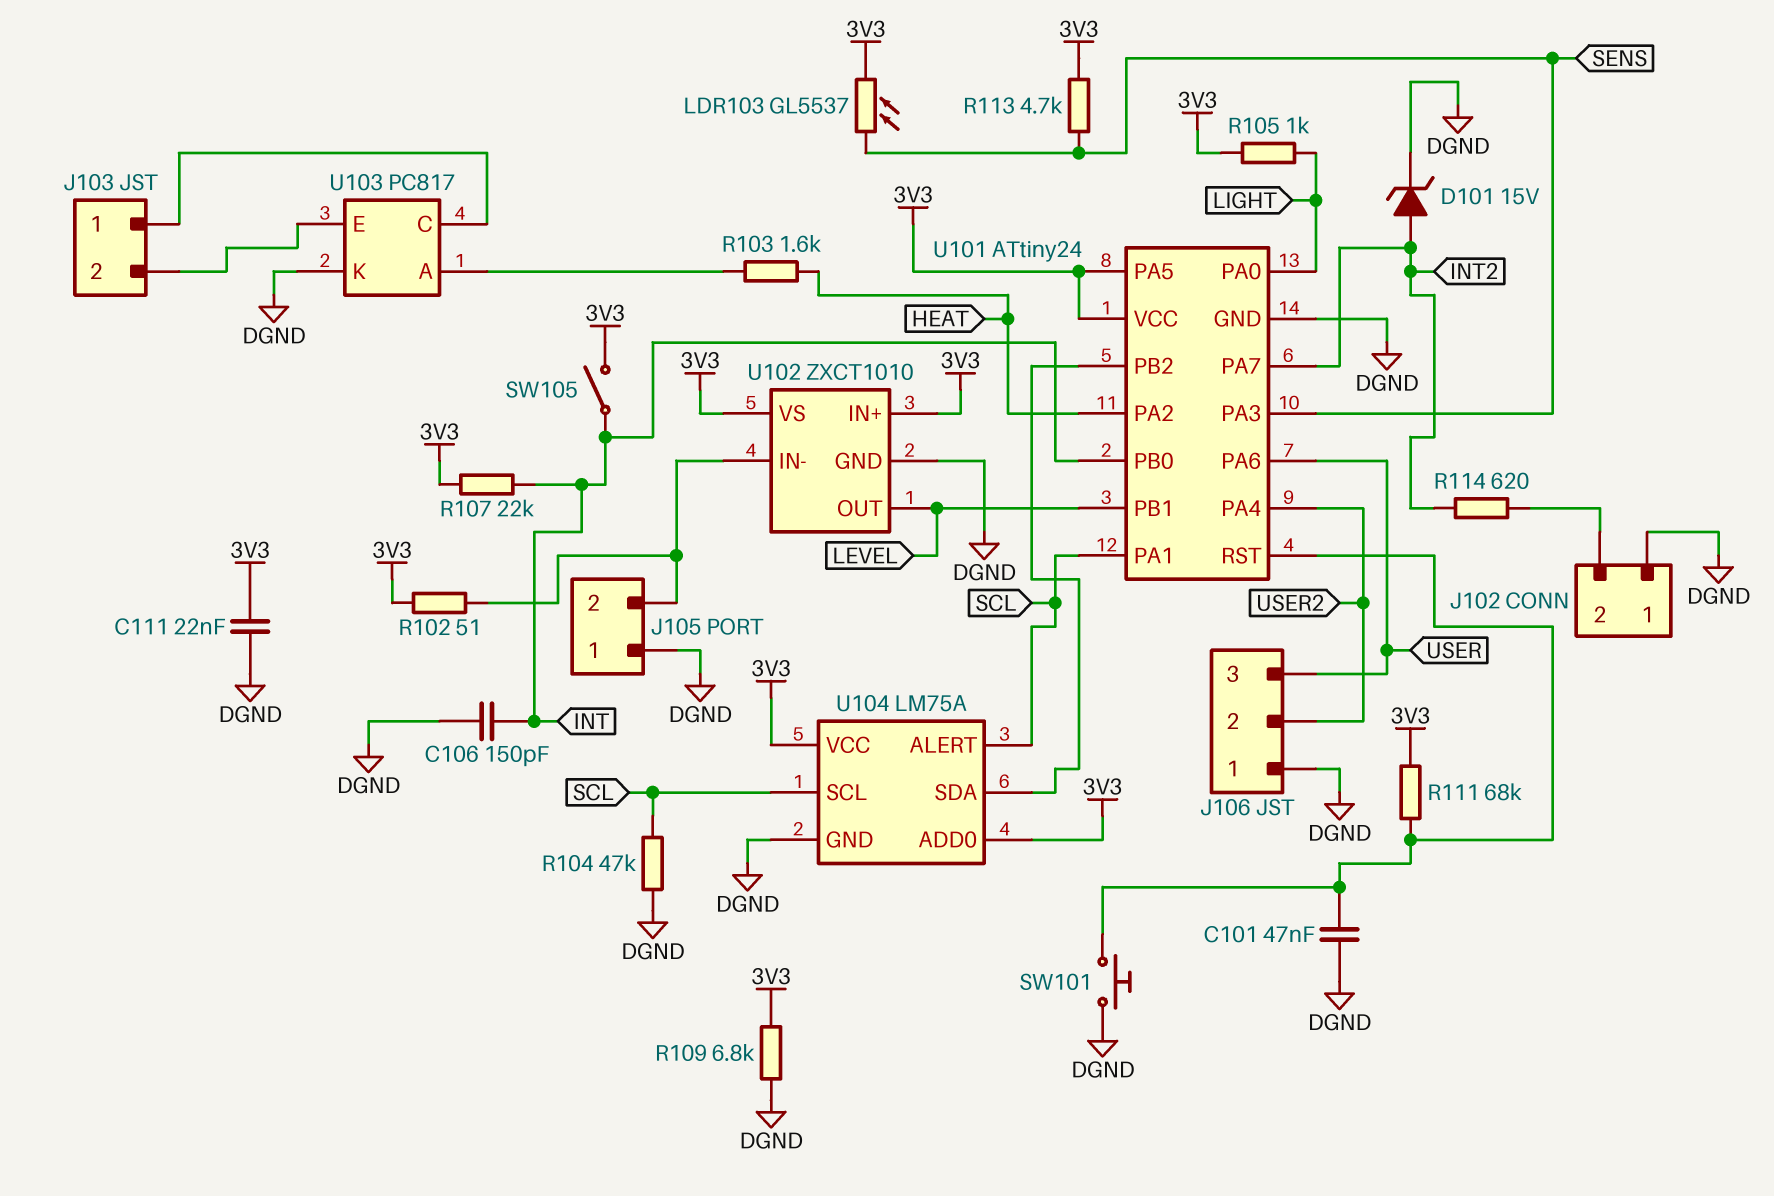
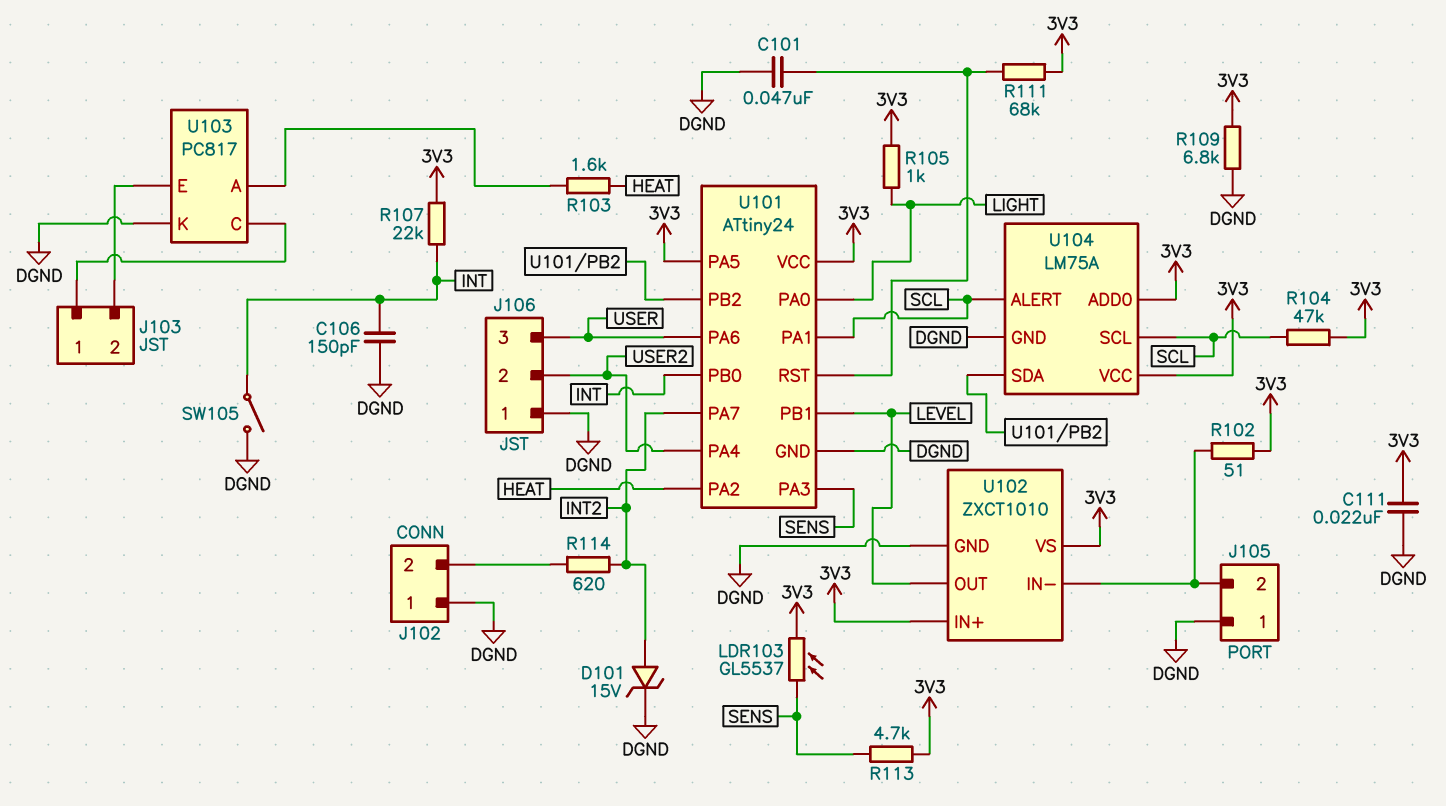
R104: 47k (DGND, SCL) -> 47k (3V3, SCL)
SW101: button (DGND, U101/RST) -> none
SW105: switch (3V3, INT) -> switch (DGND, INT)

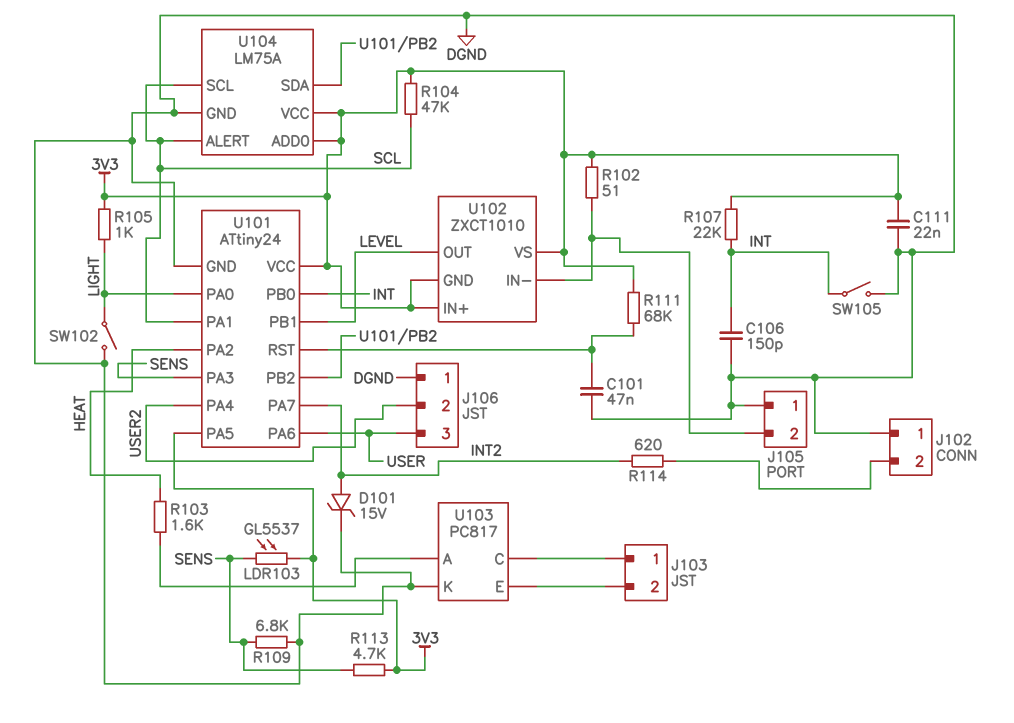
R109: 6.8k (3V3, DGND) -> 6.8k (DGND, SENS)
SW102: none -> switch (DGND, LIGHT)
U102 pin GND: DGND -> 3V3

